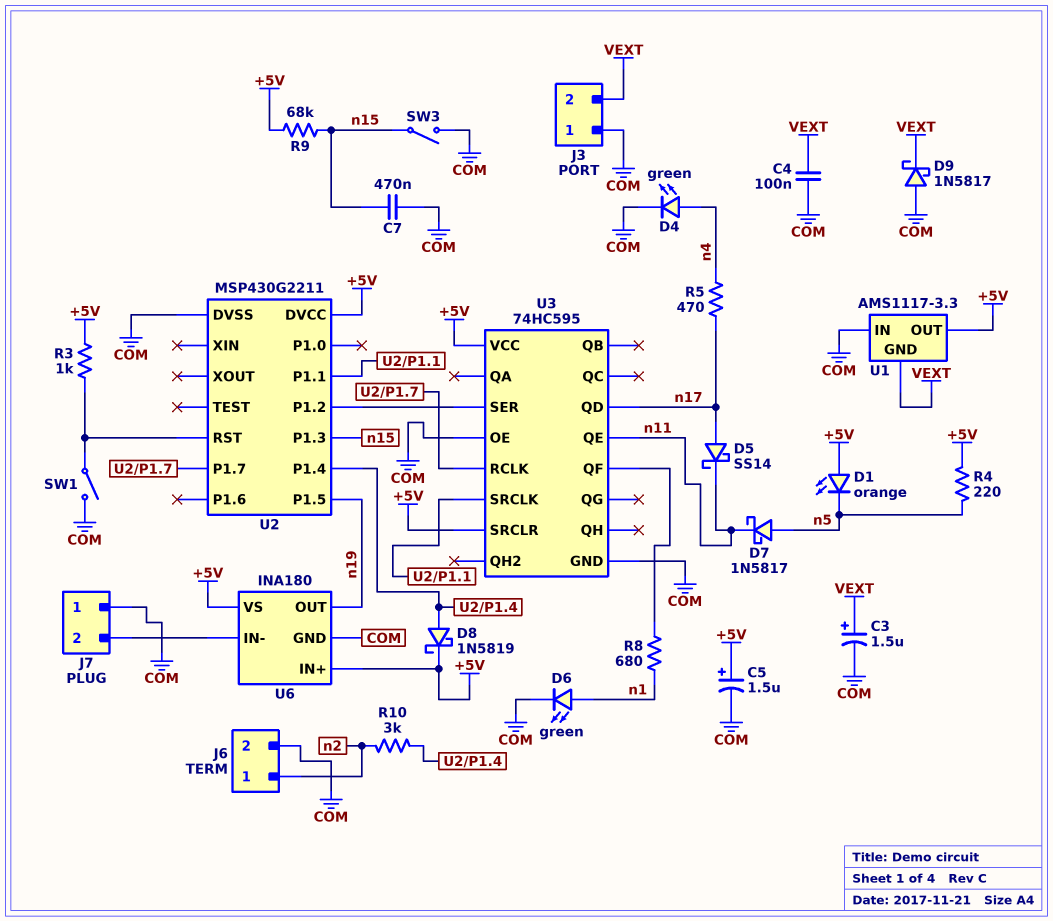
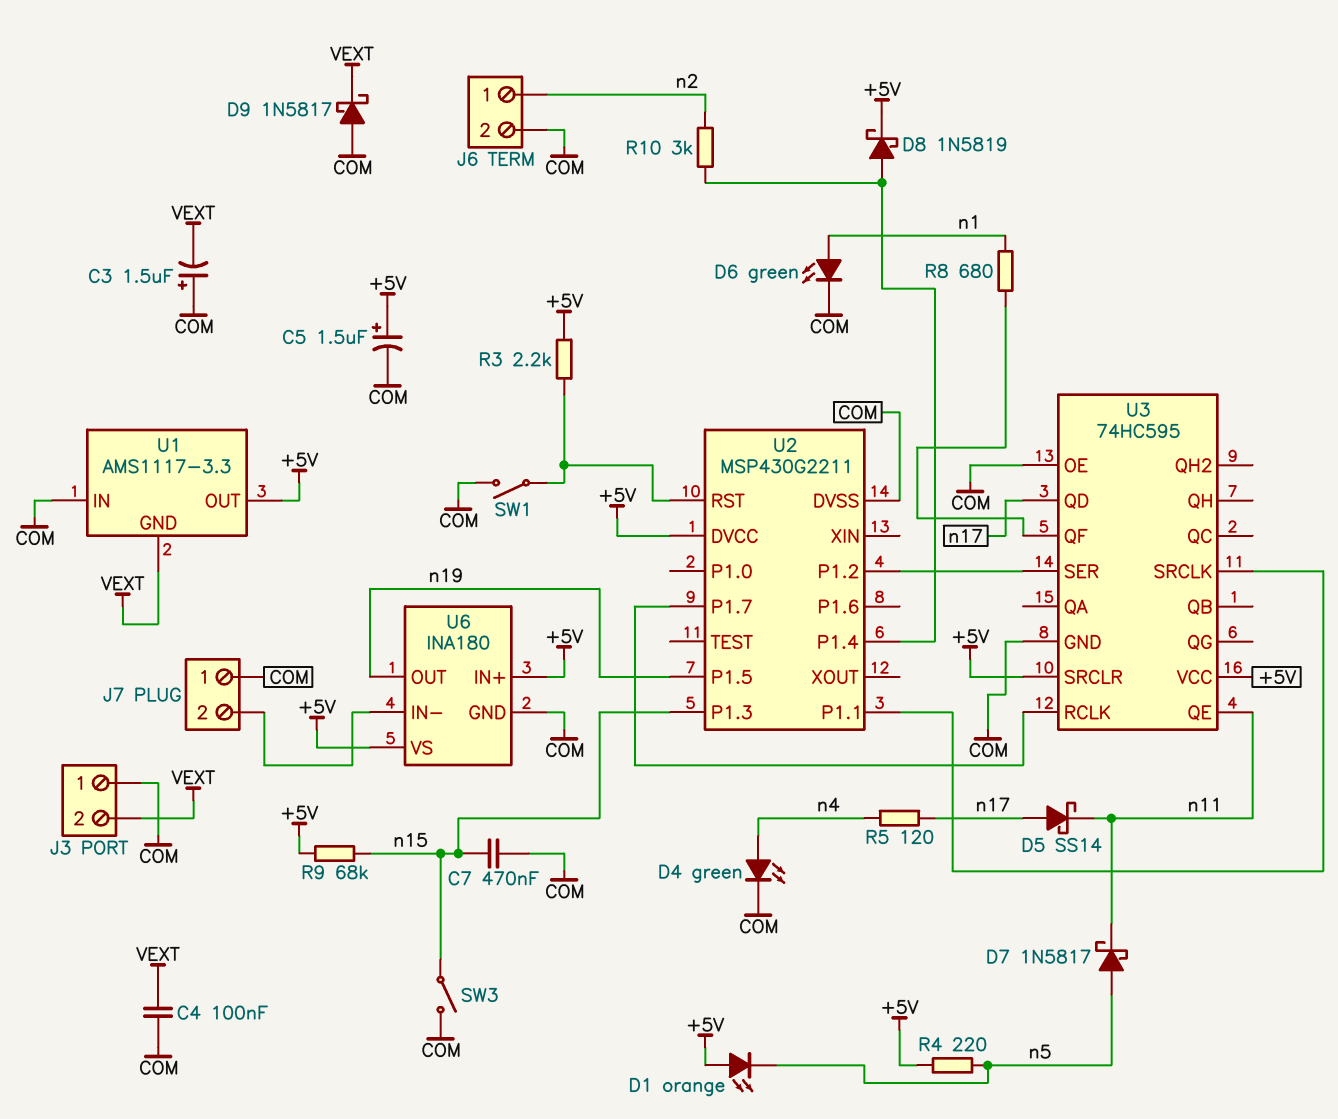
C3: 1.5uF (plus VEXT, minus COM) -> 1.5uF (plus COM, minus VEXT)
R3: 1k (+5V, U2/RST) -> 2.2k (+5V, U2/RST)
R5: 470 (n4, n17) -> 120 (n4, n17)

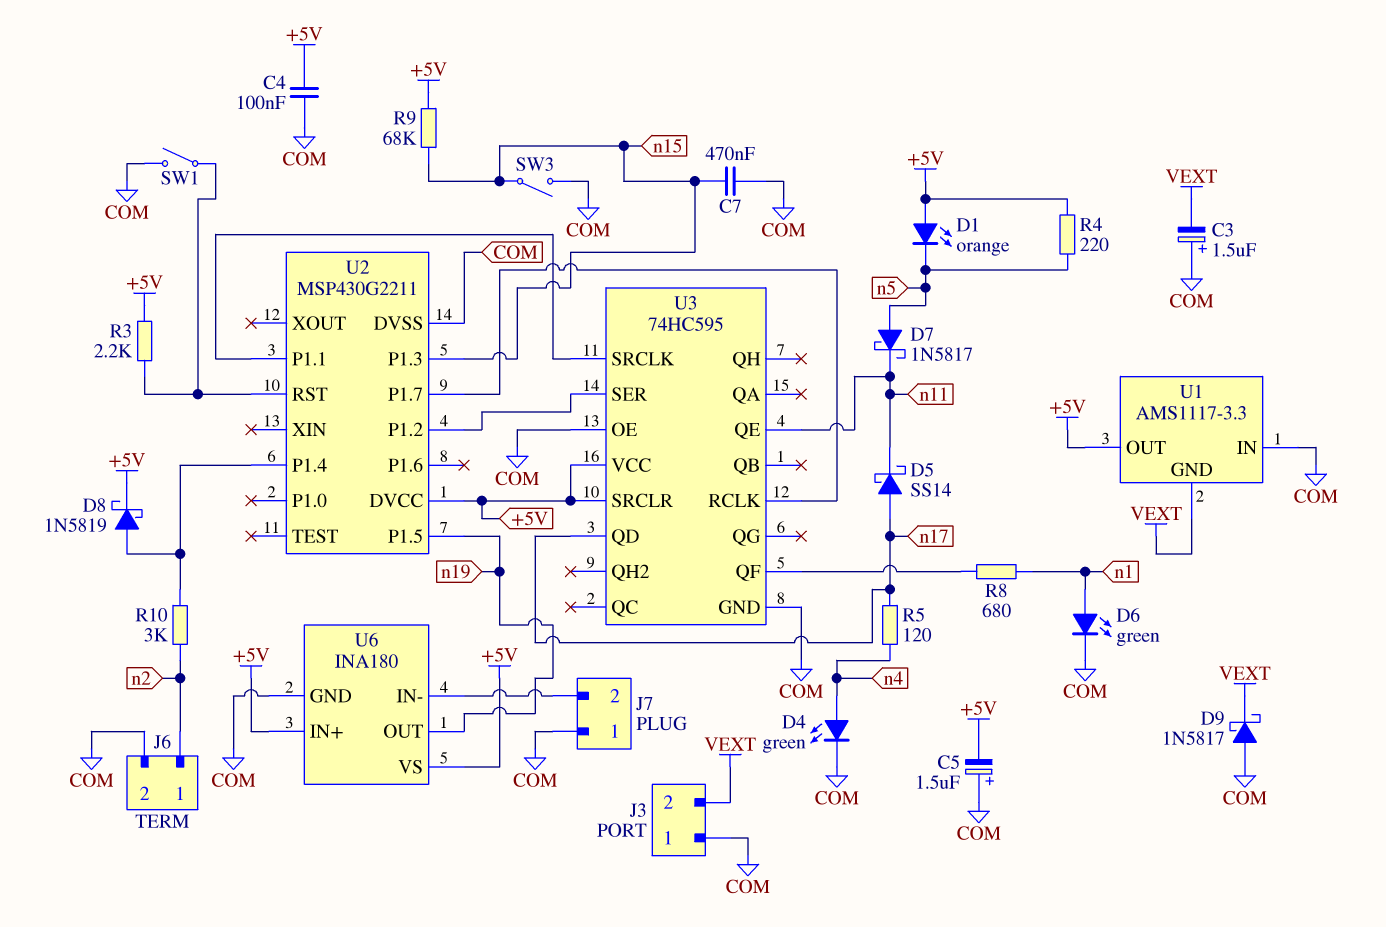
C4: 100nF (COM, VEXT) -> 100nF (+5V, COM)
C5: 1.5uF (plus +5V, minus COM) -> 1.5uF (plus COM, minus +5V)

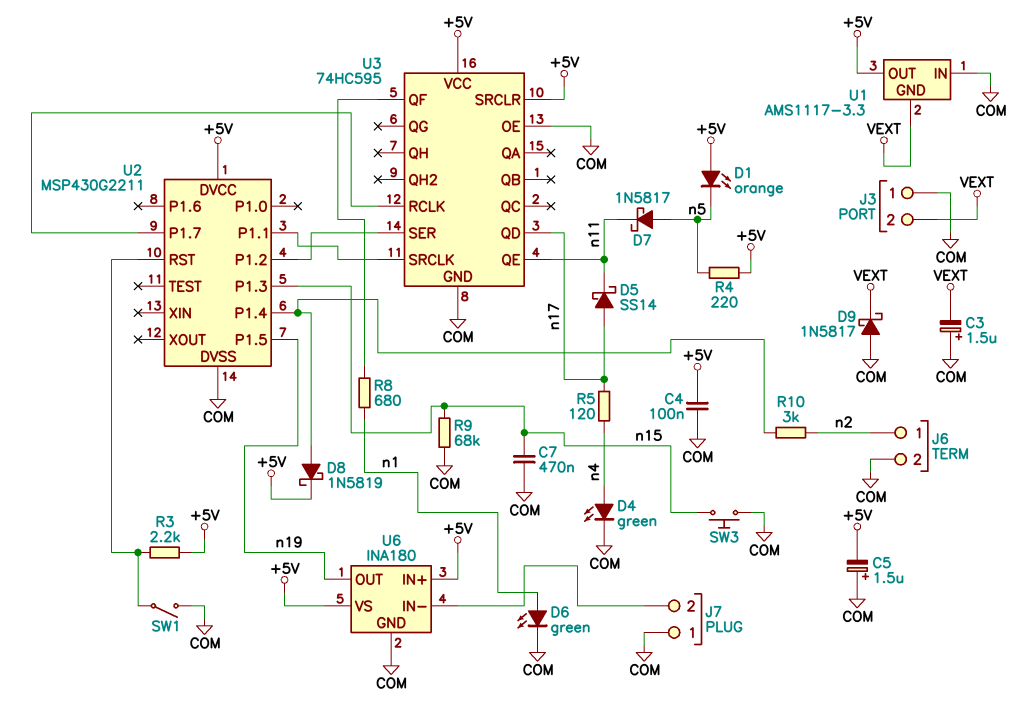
R9: 68k (+5V, n15) -> 68k (COM, n15)
SW3: switch (COM, n15) -> button (COM, n15)

